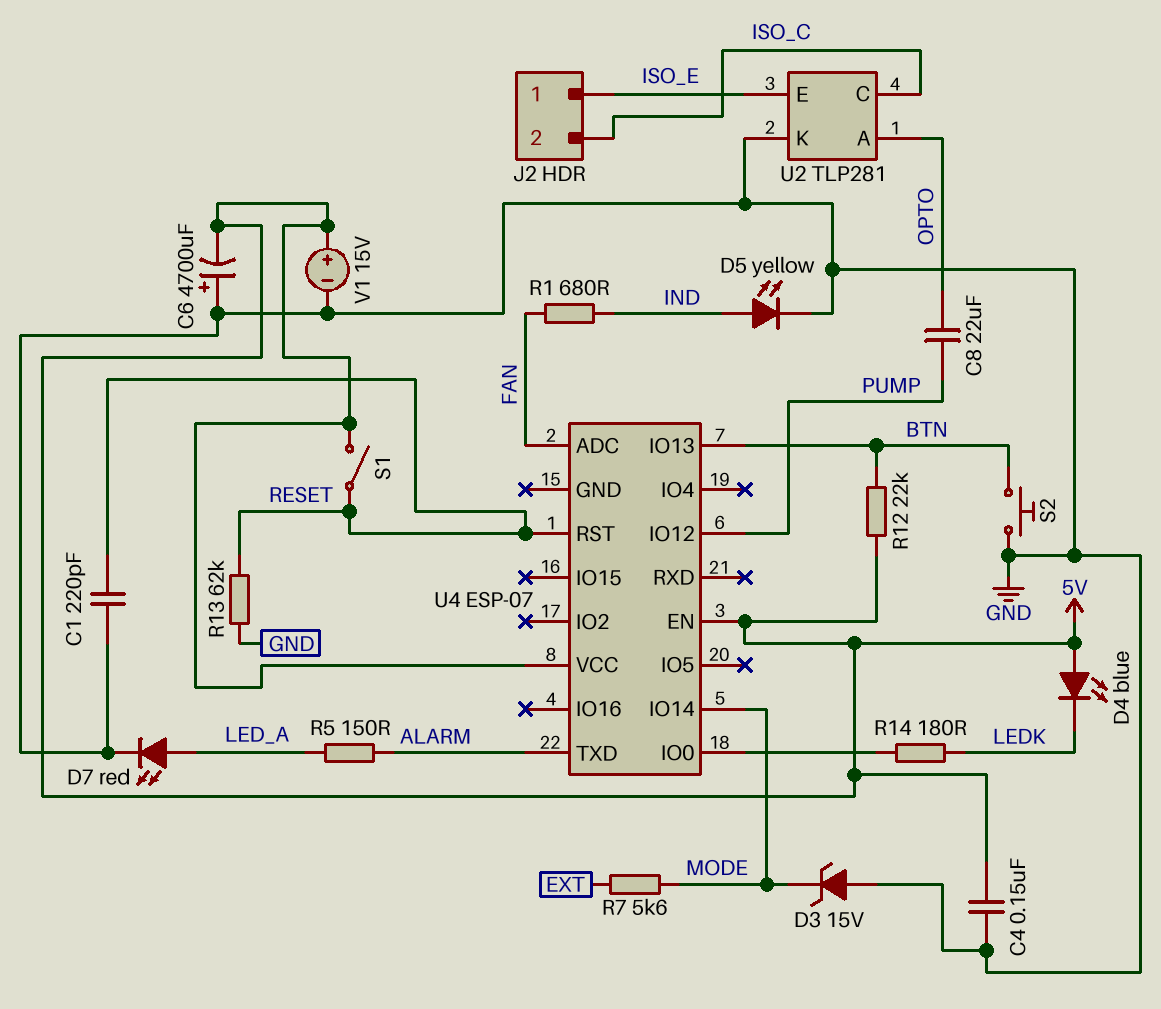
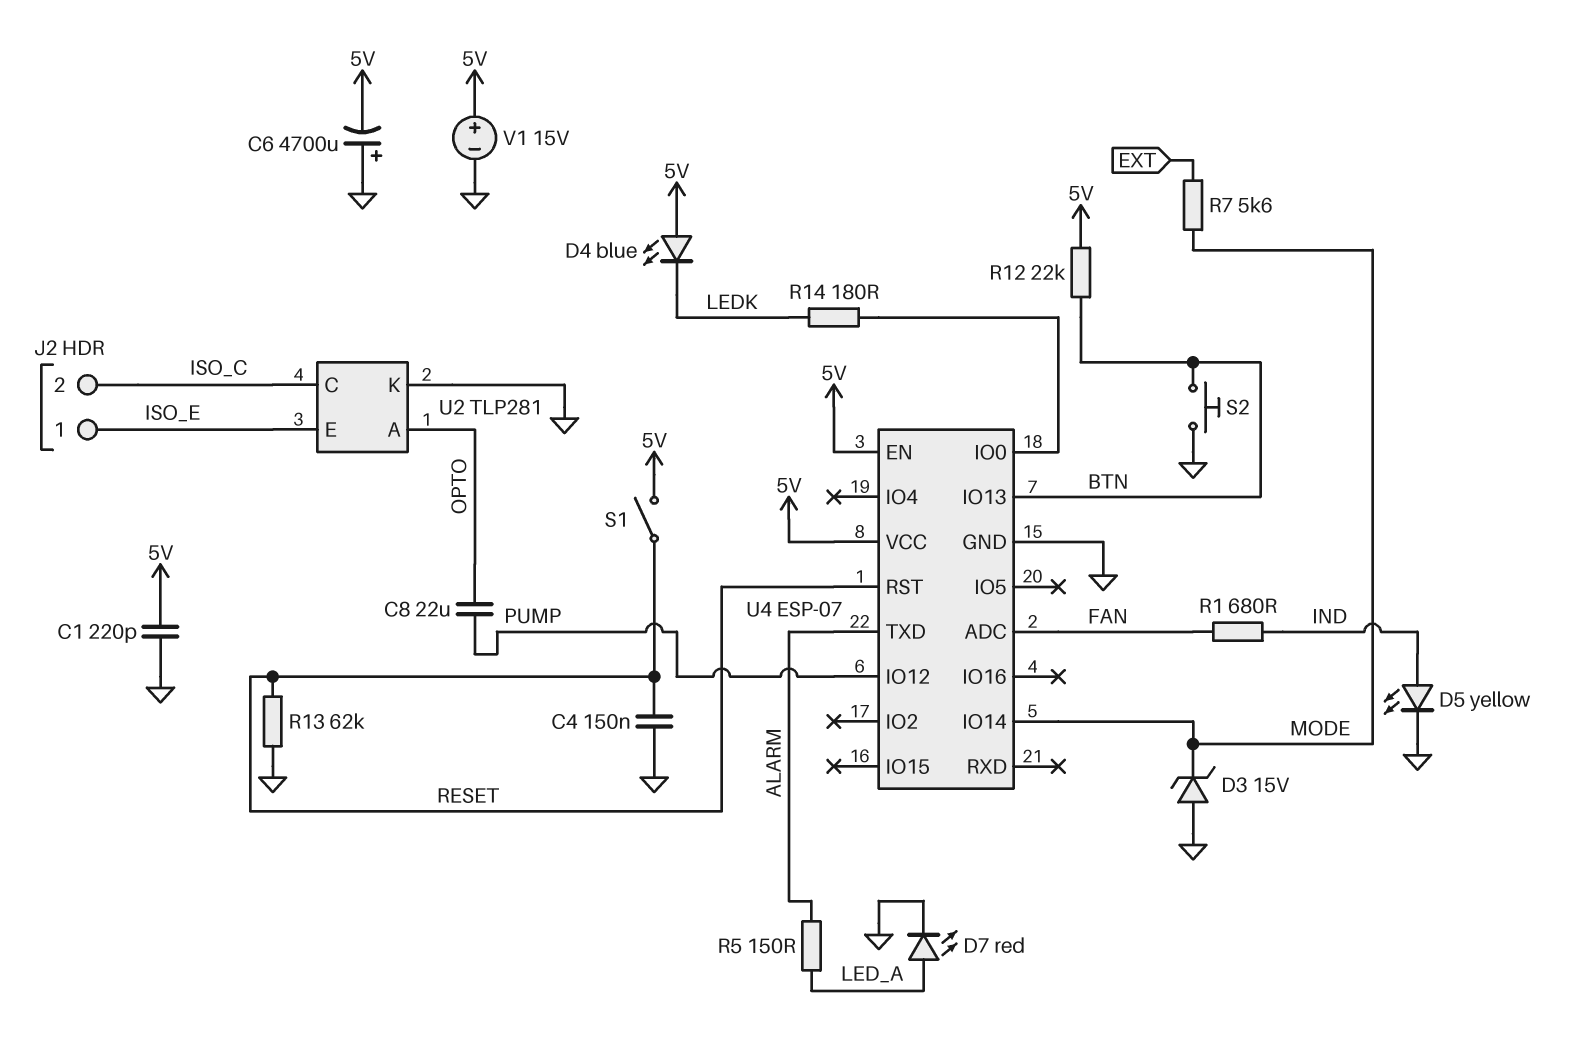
C1: 220pF (GND, RESET) -> 220pF (5V, GND)
C4: 150nF (5V, GND) -> 150nF (GND, RESET)
U4 pin GND: none -> GND

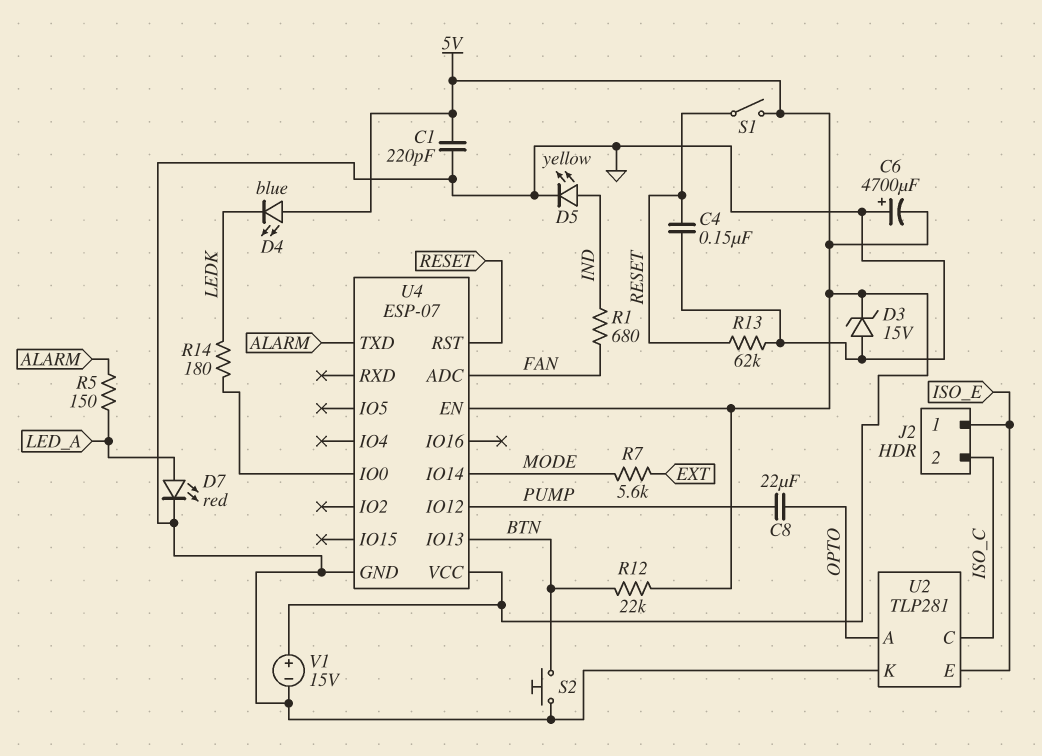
D3: zener 15V (A GND, K MODE) -> zener 15V (A GND, K 5V)

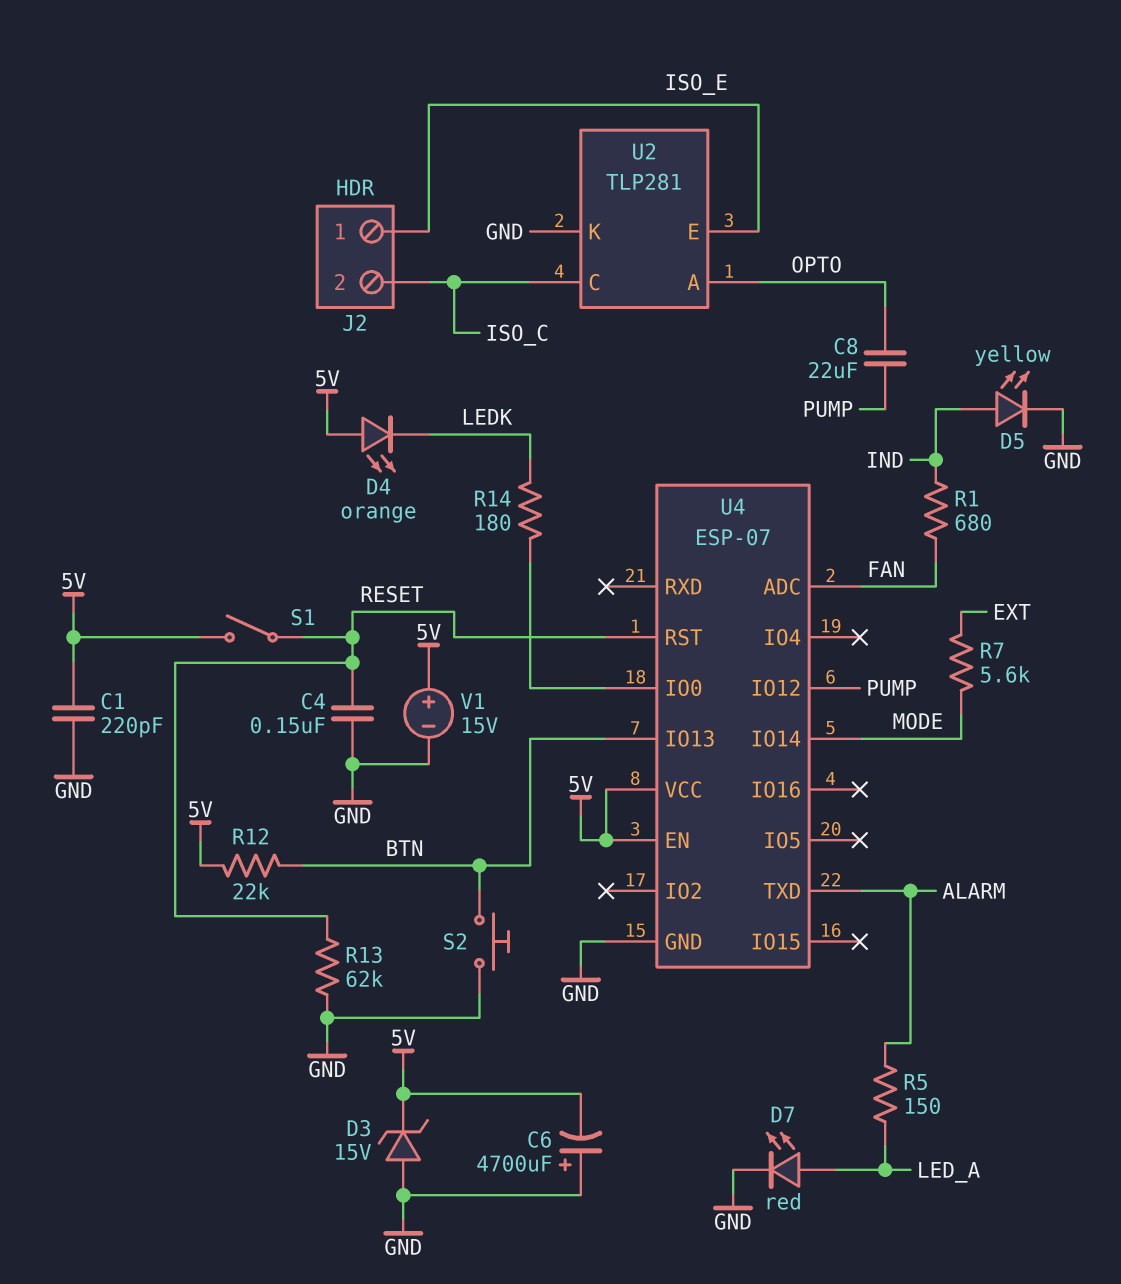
D4: LED blue (A 5V, K LEDK) -> LED orange (A 5V, K LEDK)

